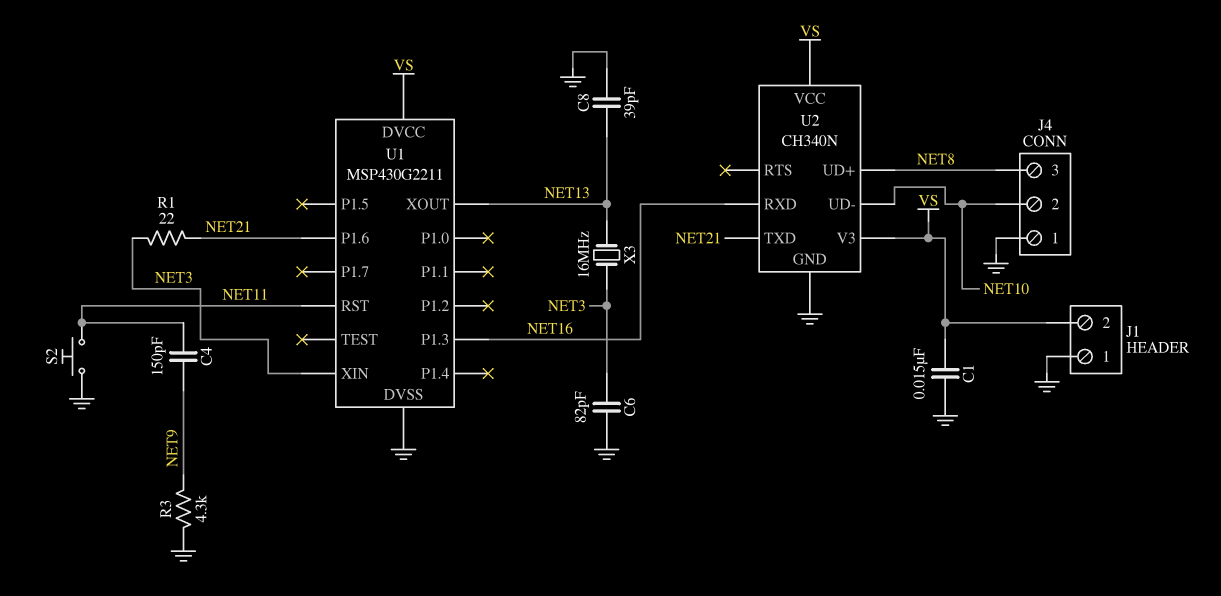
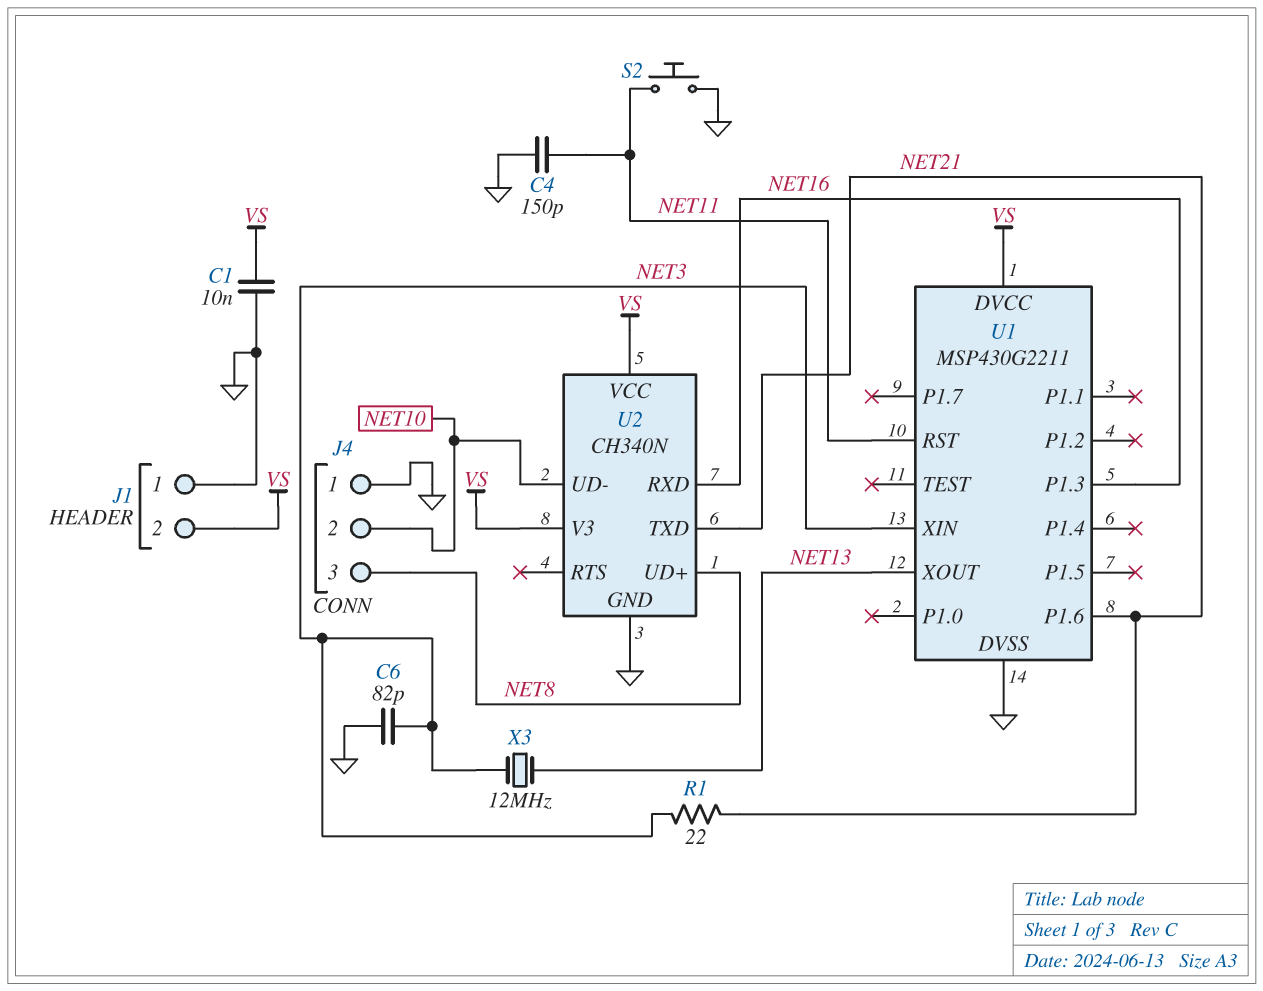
C1: 15nF (GND, VS) -> 10nF (GND, VS)
C4: 150pF (NET9, NET11) -> 150pF (GND, NET11)
C8: 39pF (GND, NET13) -> none
R3: 4.3k (GND, NET9) -> none
X3: 16MHz (NET3, NET13) -> 12MHz (NET3, NET13)

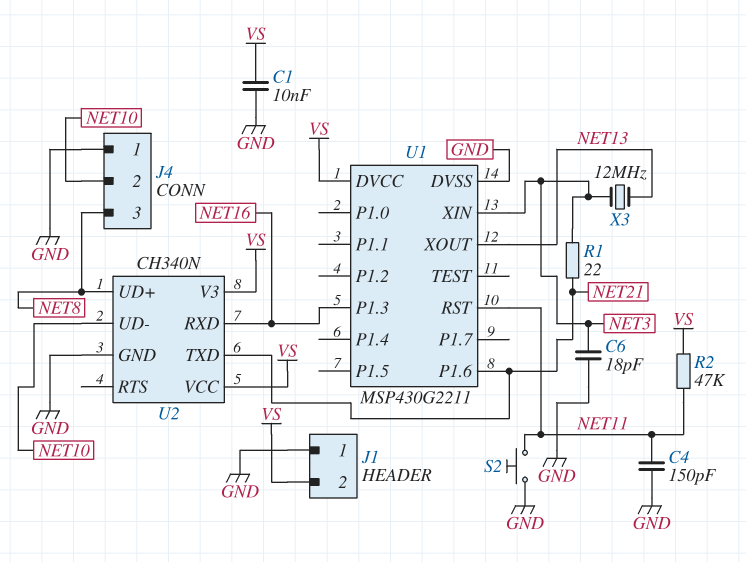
C6: 82pF (GND, NET3) -> 18pF (GND, NET3)
R2: none -> 47k (NET11, VS)

